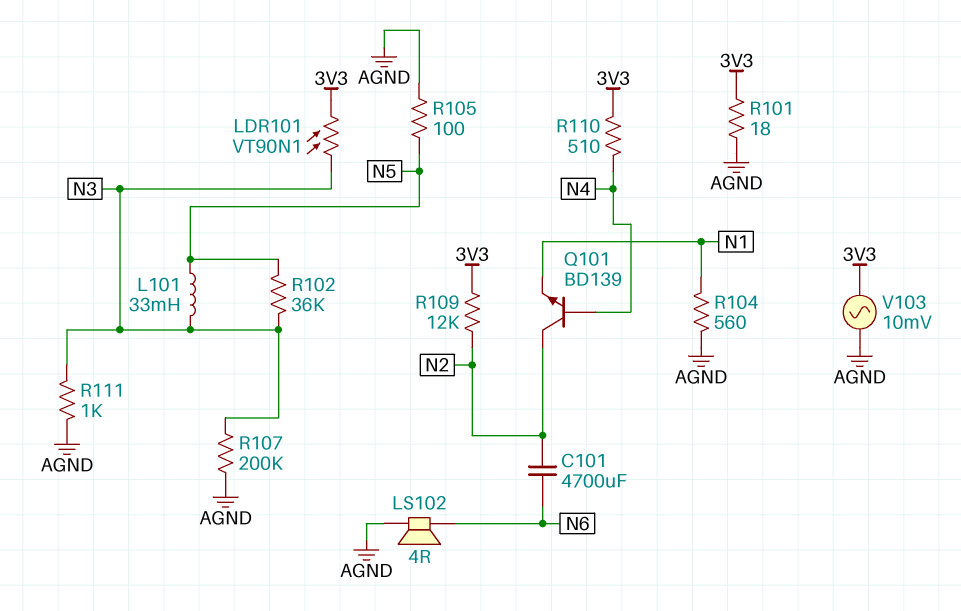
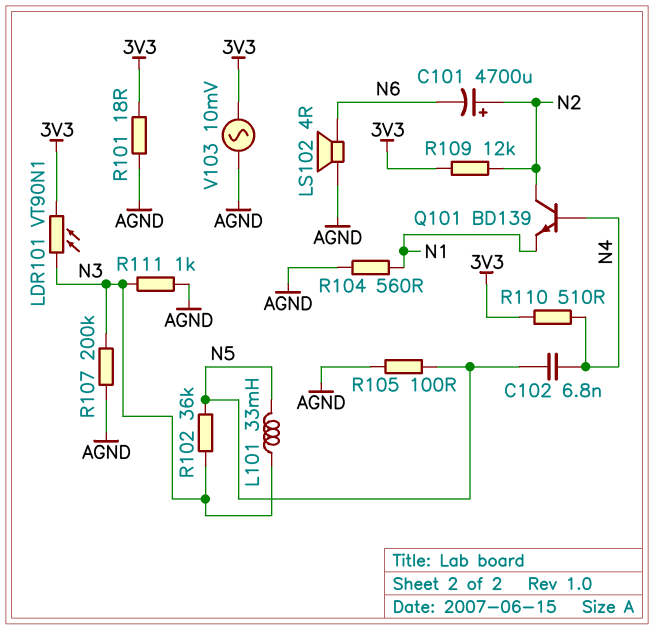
C101: 4700uF (N2, N6) -> 4700uF (plus N2, minus N6)
C102: none -> 6.8nF (N4, N5)

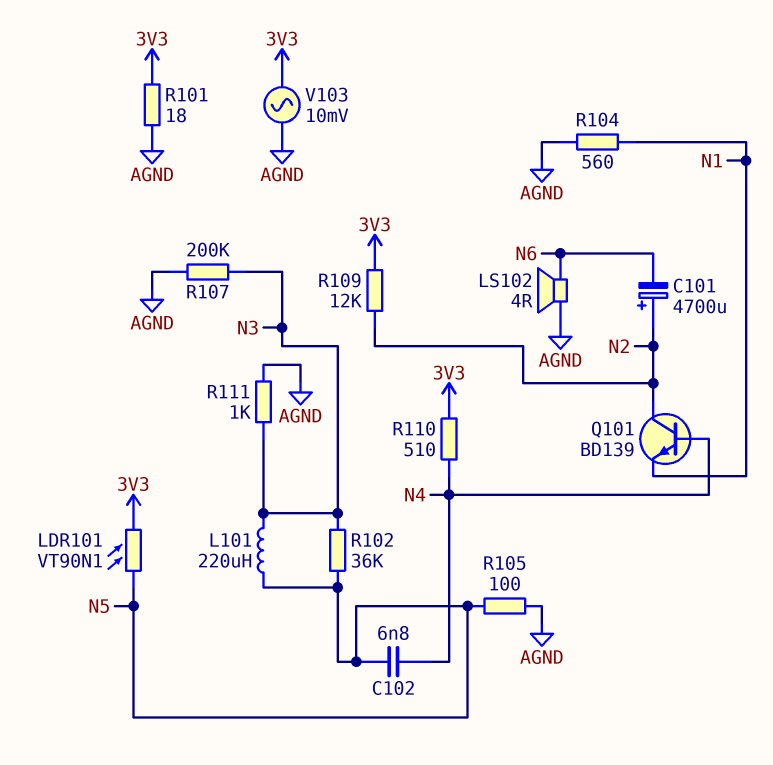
L101: 33mH (N3, N5) -> 220uH (N3, N5)
LDR101: VT90N1 (3V3, N3) -> VT90N1 (3V3, N5)

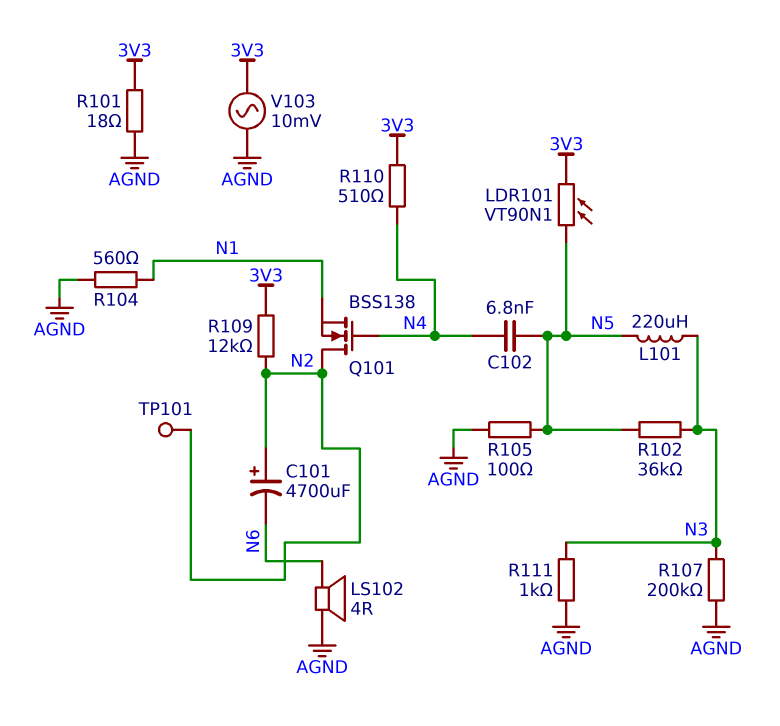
Q101: NPN BD139 (B N4, C N2, E N1) -> NMOS BSS138 (G N4, D N2, S N1)
TP101: none -> test point (N2)

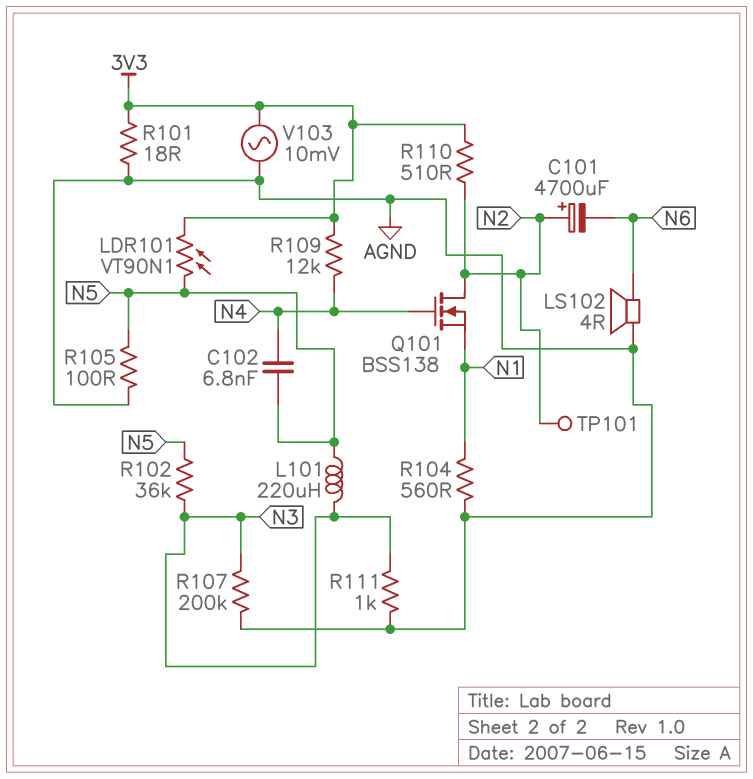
R109: 12k (3V3, N2) -> 12k (3V3, N4)
R110: 510 (3V3, N4) -> 510 (3V3, N2)

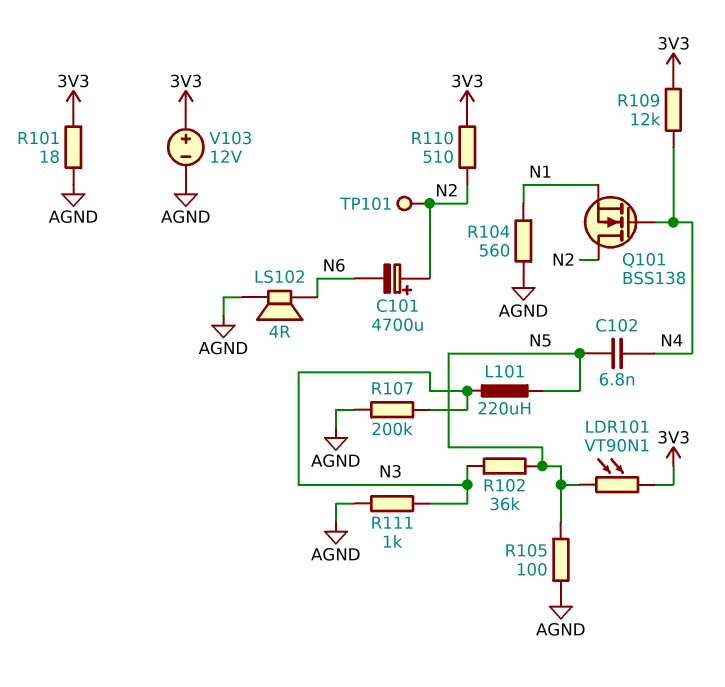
V103: AC 10mV (3V3, AGND) -> 12V (plus 3V3, minus AGND)

